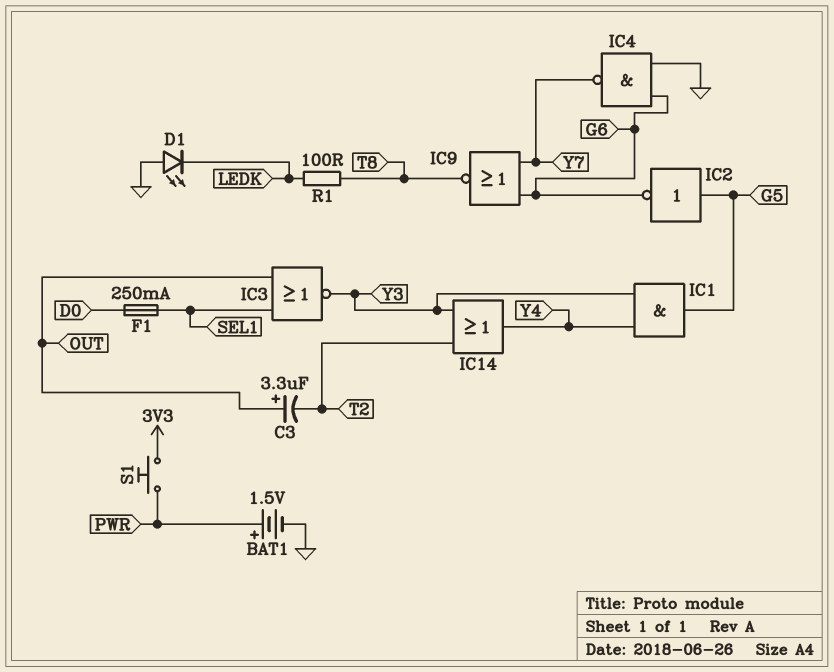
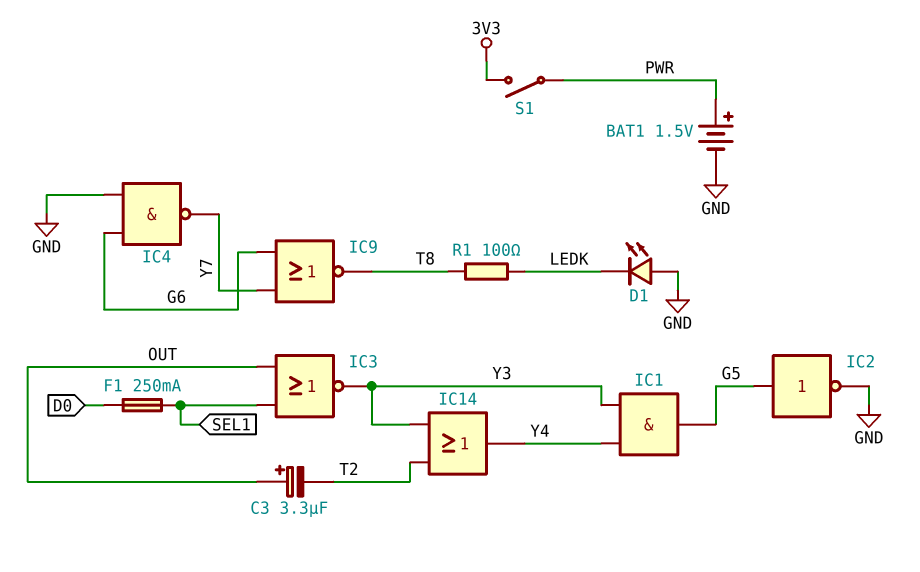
IC2: NOT (in G5, out G6) -> NOT (in G5, out GND)
S1: button (3V3, PWR) -> switch (3V3, PWR)

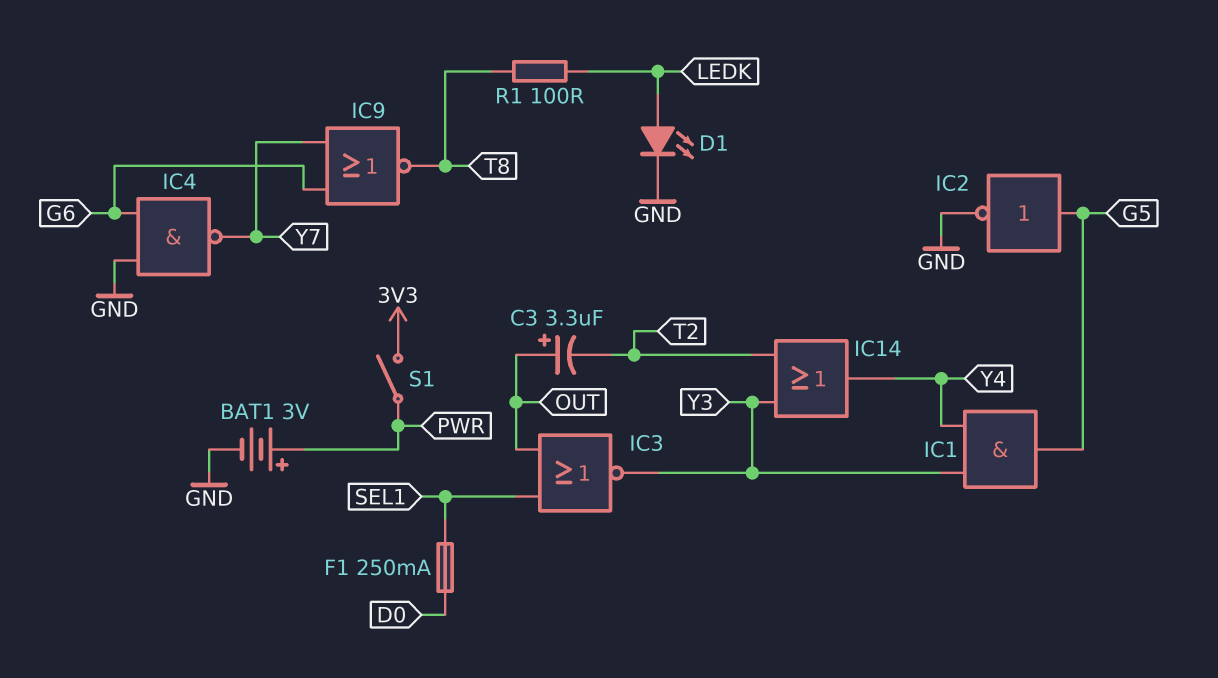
BAT1: 1.5V (plus PWR, minus GND) -> 3V (plus PWR, minus GND)
D1: LED (A GND, K LEDK) -> LED (A LEDK, K GND)

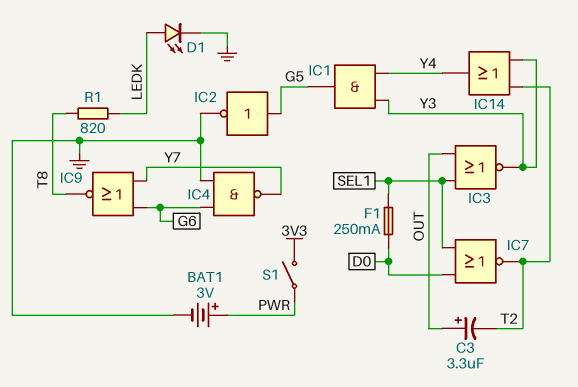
IC7: none -> NOR (in D0, in SEL1, out T2)
R1: 100 (LEDK, T8) -> 820 (LEDK, T8)

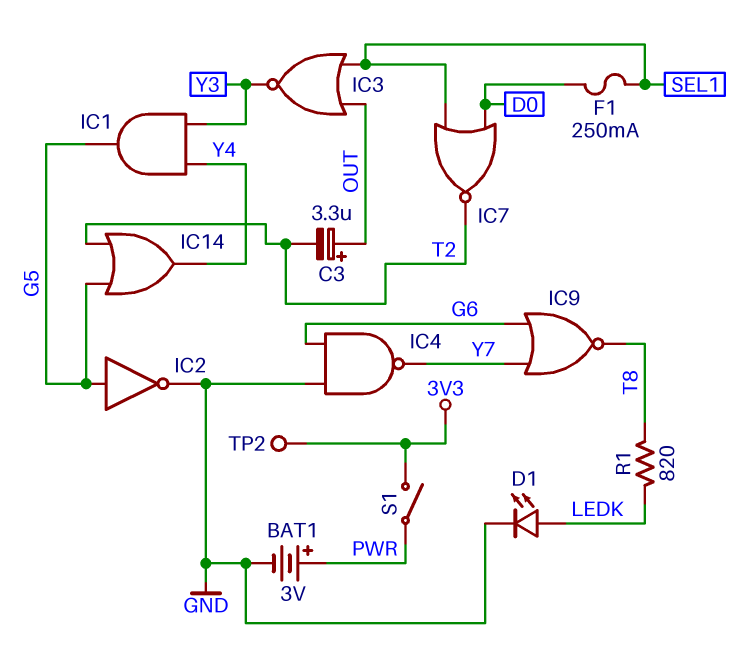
IC14: OR (in T2, in Y3, out Y4) -> OR (in G5, in T2, out Y4)
TP2: none -> test point (3V3)

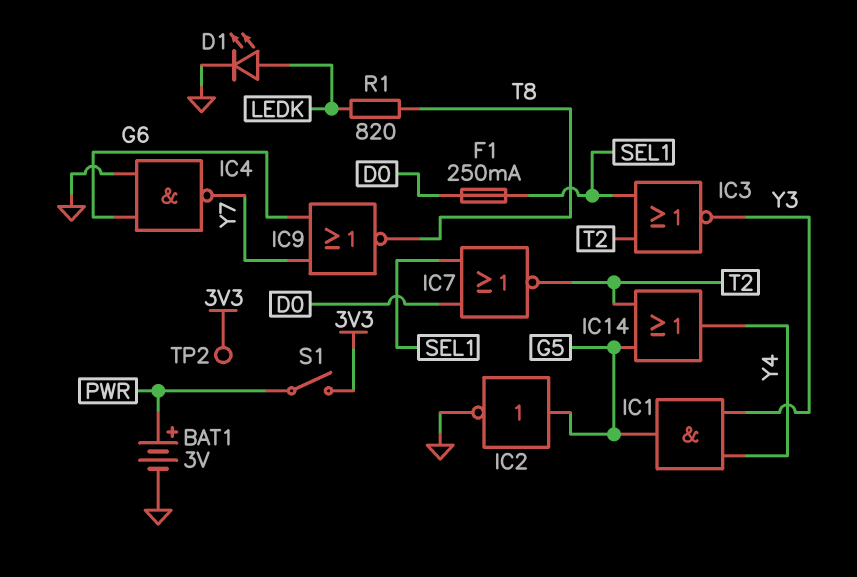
C3: 3.3uF (plus OUT, minus T2) -> none
IC3: NOR (in OUT, in SEL1, out Y3) -> NOR (in SEL1, in T2, out Y3)

